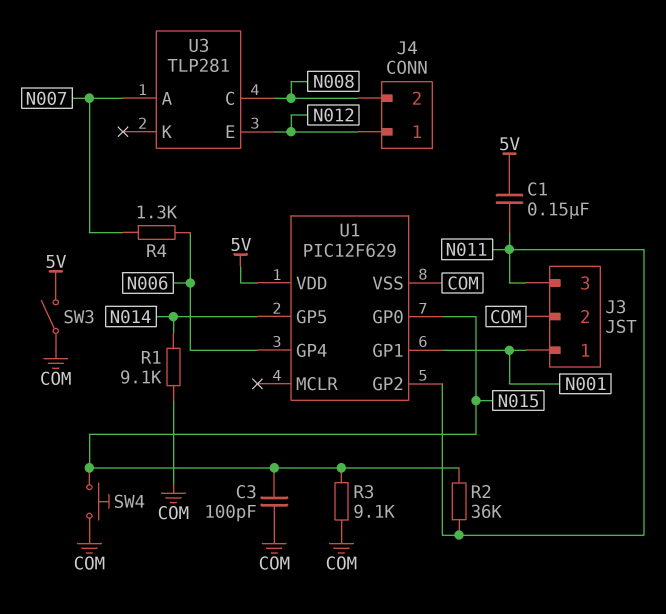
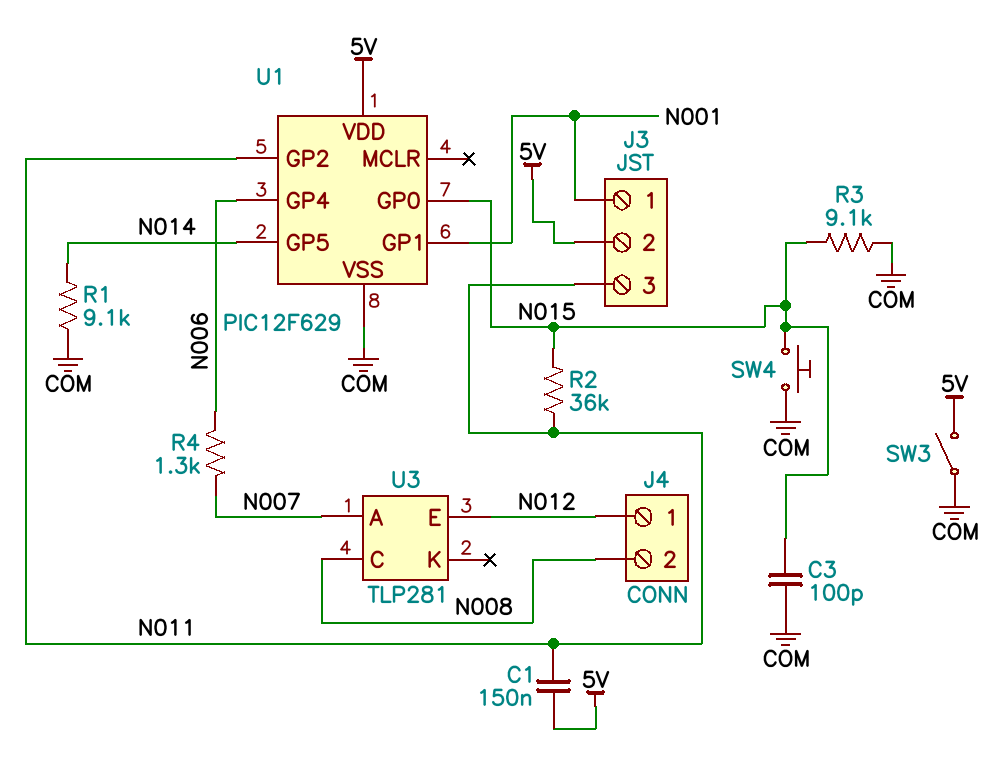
J3 pin 2: COM -> 5V

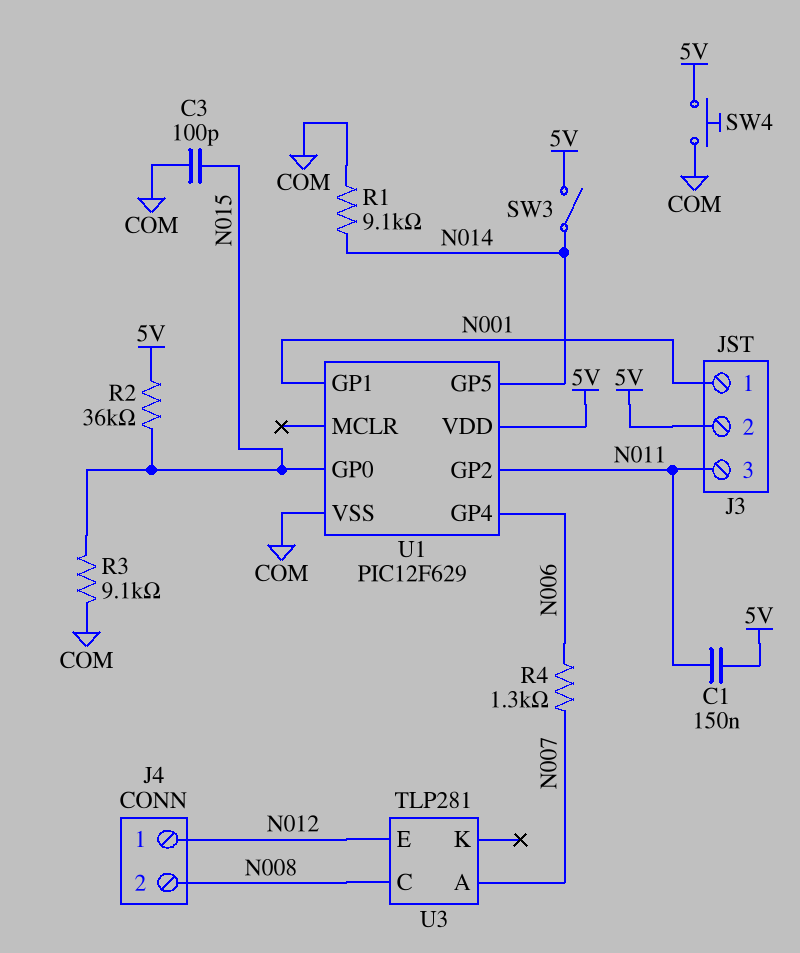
R2: 36k (N011, N015) -> 36k (5V, N015)
SW3: switch (5V, COM) -> switch (5V, N014)
SW4: button (COM, N015) -> button (5V, COM)

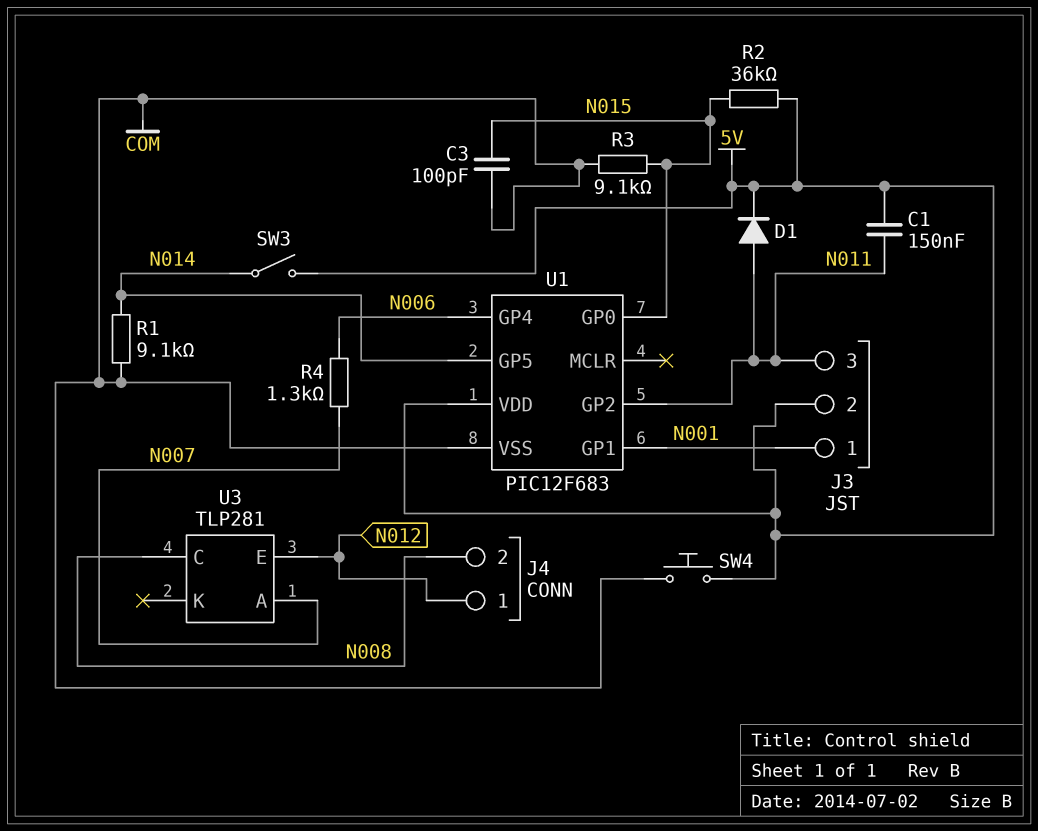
D1: none -> diode (A N011, K 5V)
U1: PIC12F629 -> PIC12F683

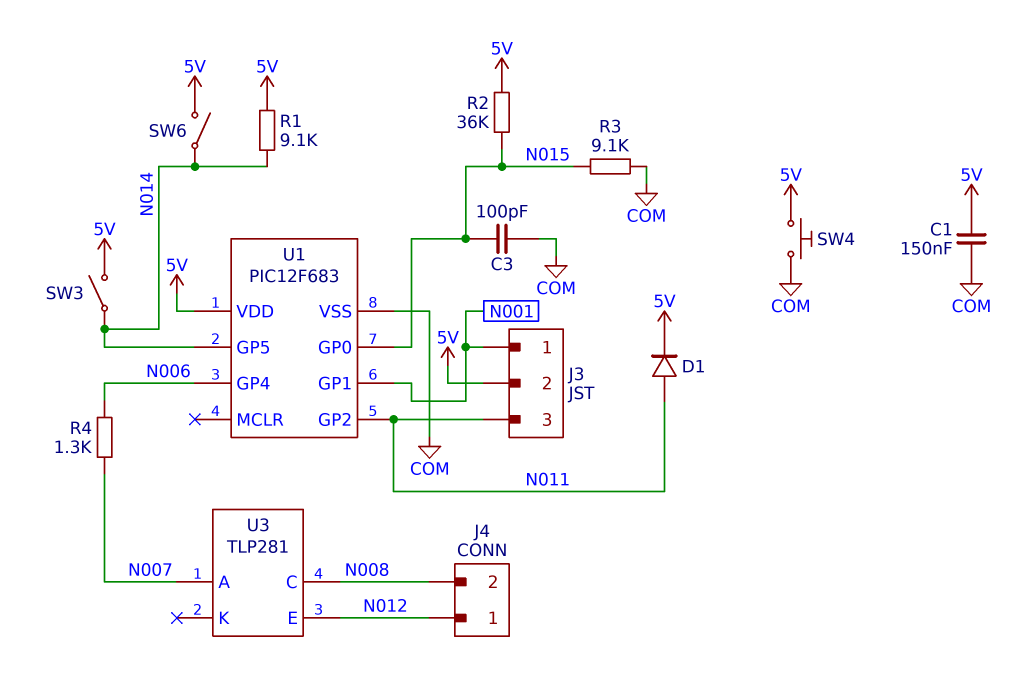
C1: 150nF (5V, N011) -> 150nF (5V, COM)
R1: 9.1k (COM, N014) -> 9.1k (5V, N014)
SW6: none -> switch (5V, N014)

